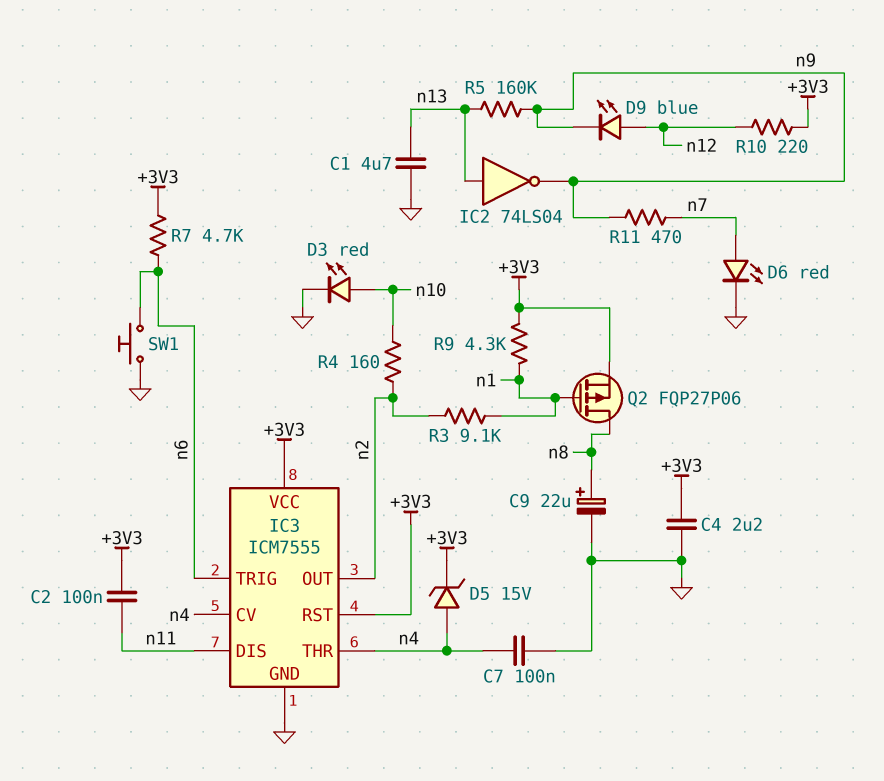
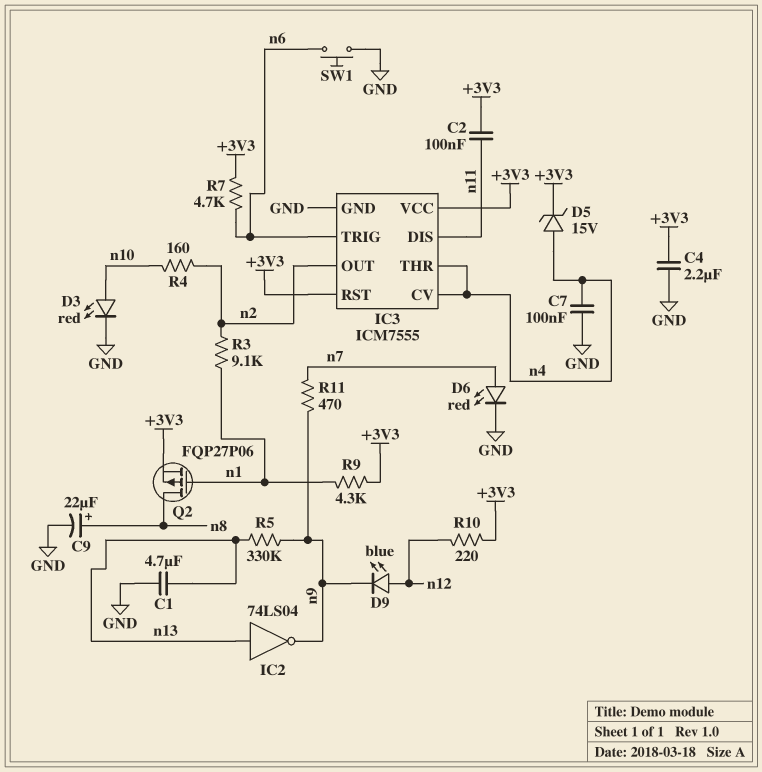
R5: 160k (n9, n13) -> 330k (n9, n13)

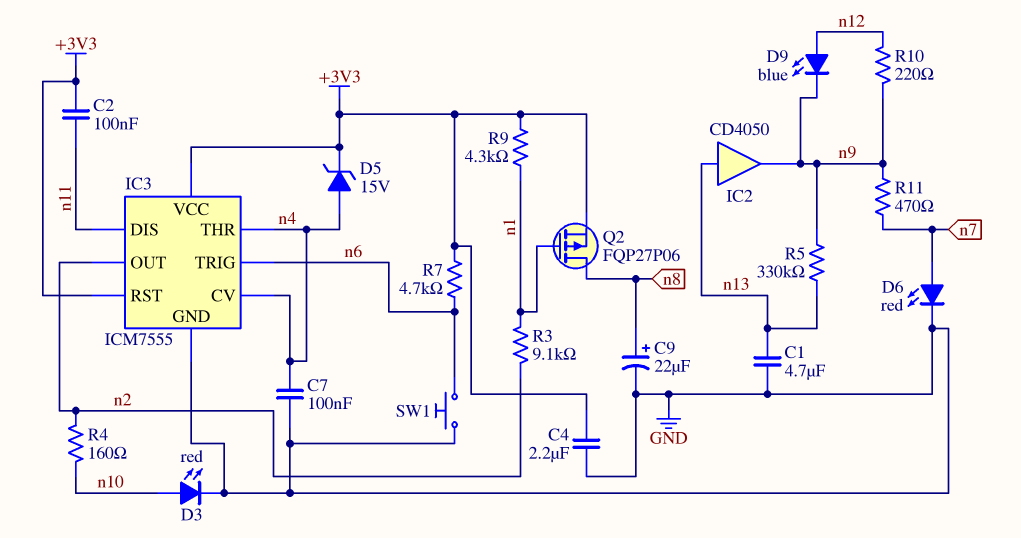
IC2: NOT 74LS04 (in n13, out n9) -> buffer CD4050 (in n13, out n9)
R10: 220 (+3V3, n12) -> 220 (n9, n12)

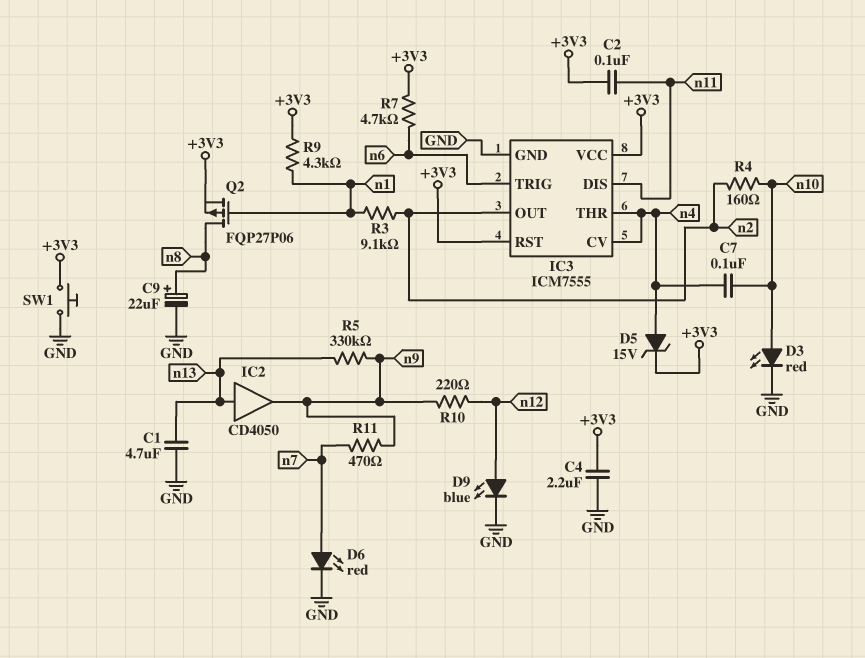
C7: 100nF (GND, n4) -> 100nF (n4, n10)
D9: LED blue (A n12, K n9) -> LED blue (A n12, K GND)
SW1: button (GND, n6) -> button (+3V3, GND)

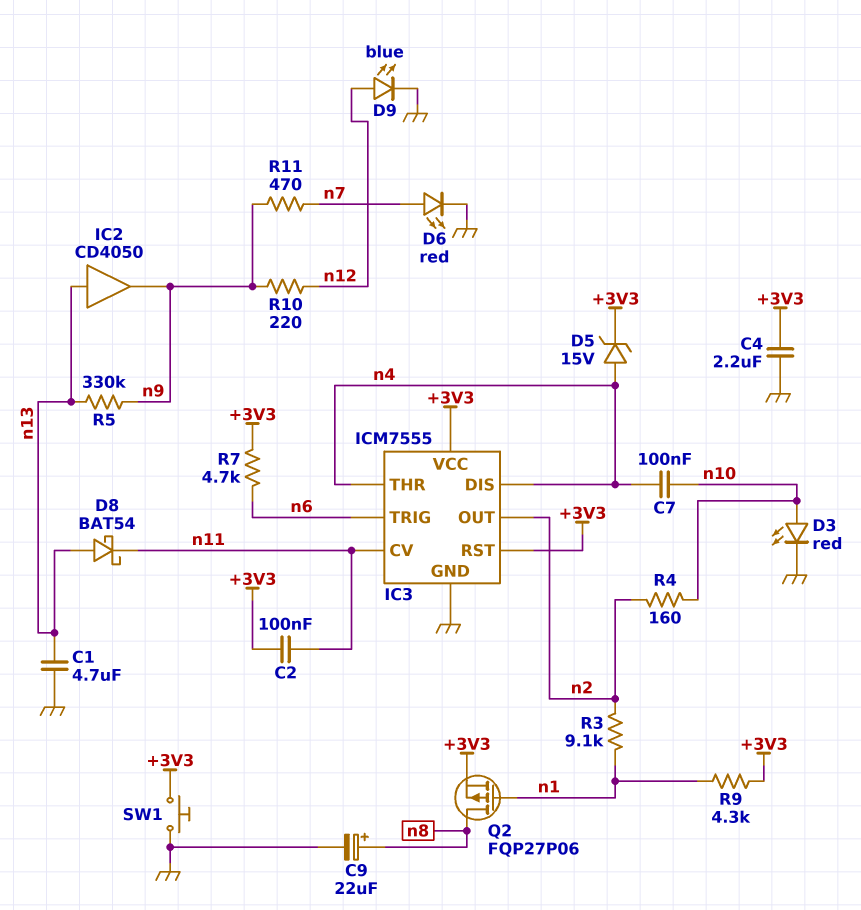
D8: none -> schottky BAT54 (A n13, K n11)
IC3 pin CV: n4 -> n11
IC3 pin DIS: n11 -> n4

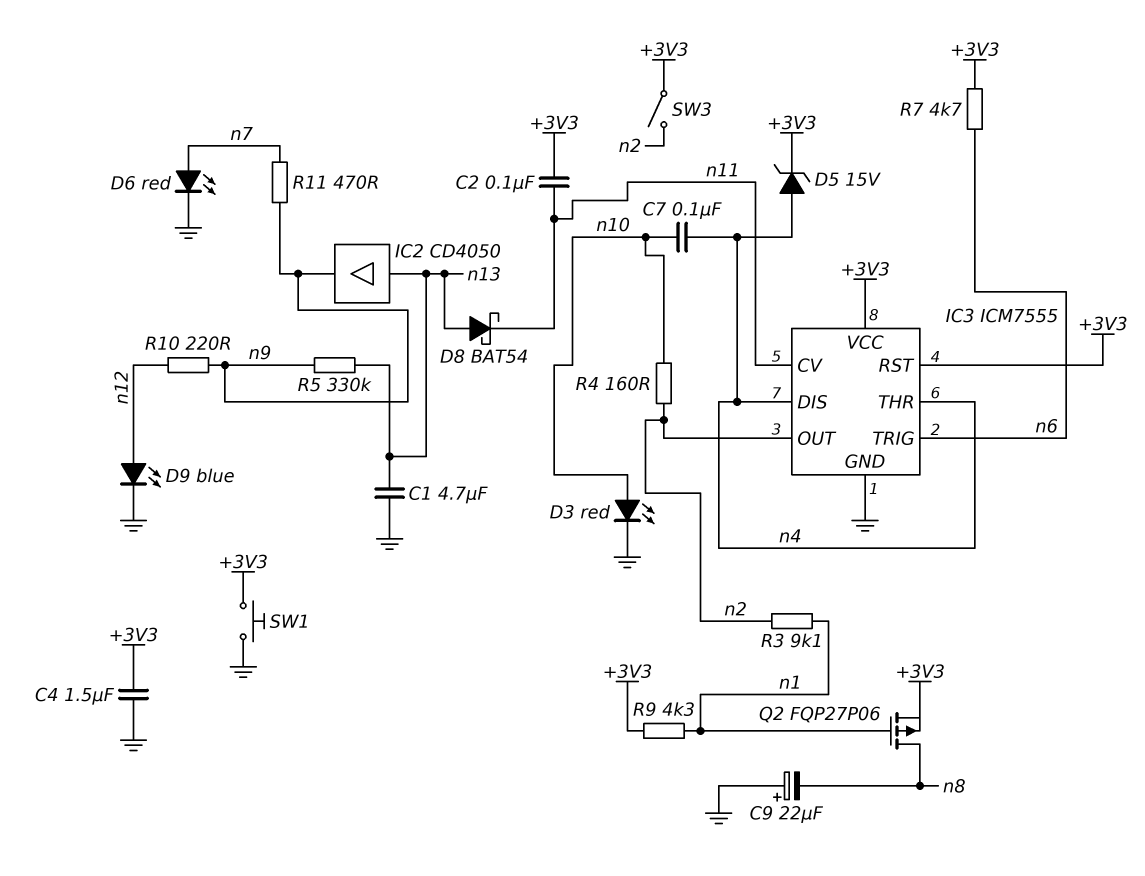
C4: 2.2uF (+3V3, GND) -> 1.5uF (+3V3, GND)
C9: 22uF (plus n8, minus GND) -> 22uF (plus GND, minus n8)
SW3: none -> switch (+3V3, n2)

